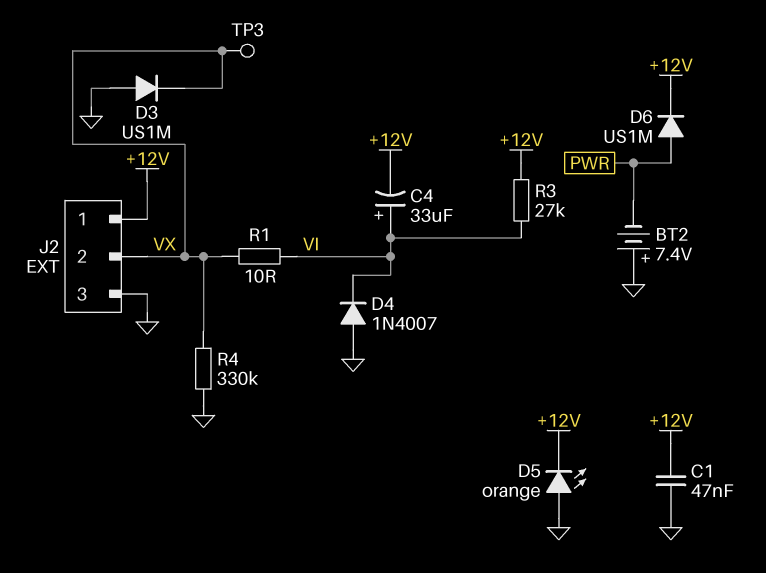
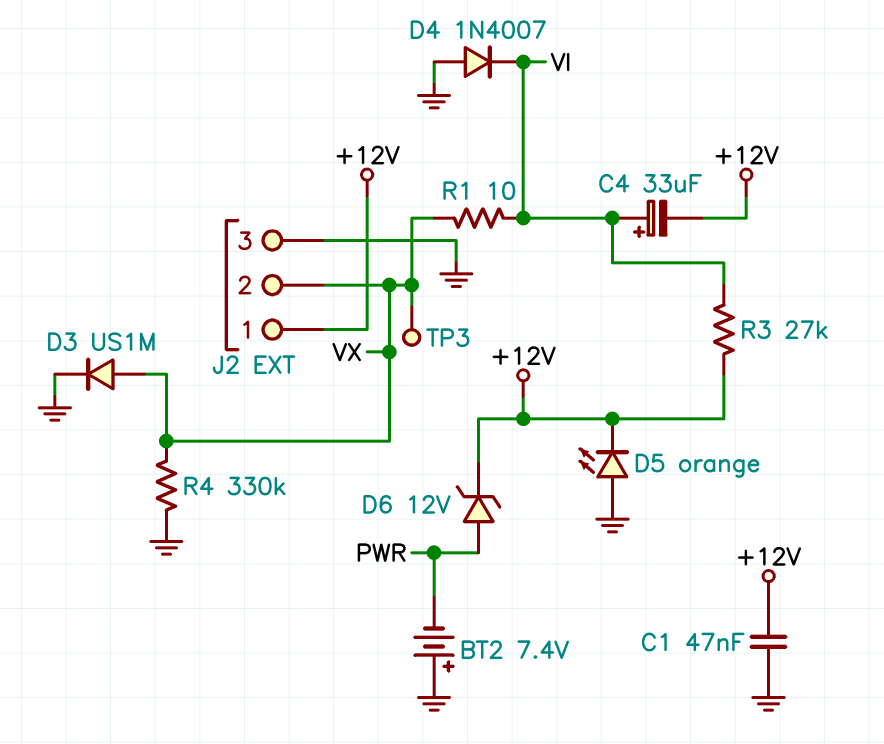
D3: diode US1M (A GND, K VX) -> diode US1M (A VX, K GND)
D6: diode US1M (A PWR, K +12V) -> zener 12V (A PWR, K +12V)

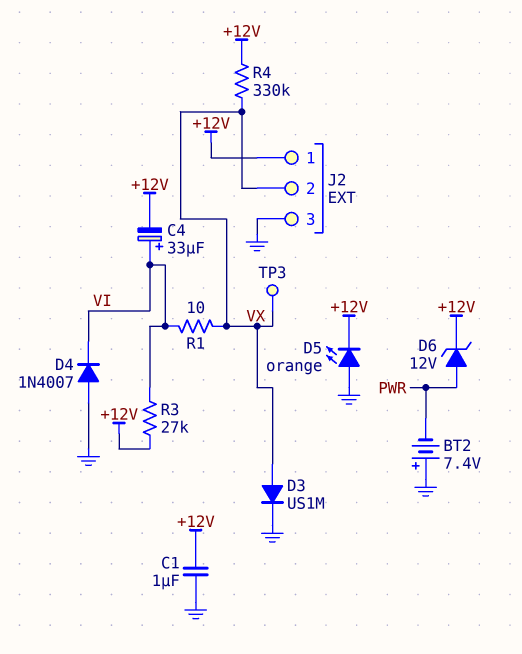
C1: 47nF (+12V, GND) -> 1uF (+12V, GND)
R4: 330k (GND, VX) -> 330k (+12V, VX)

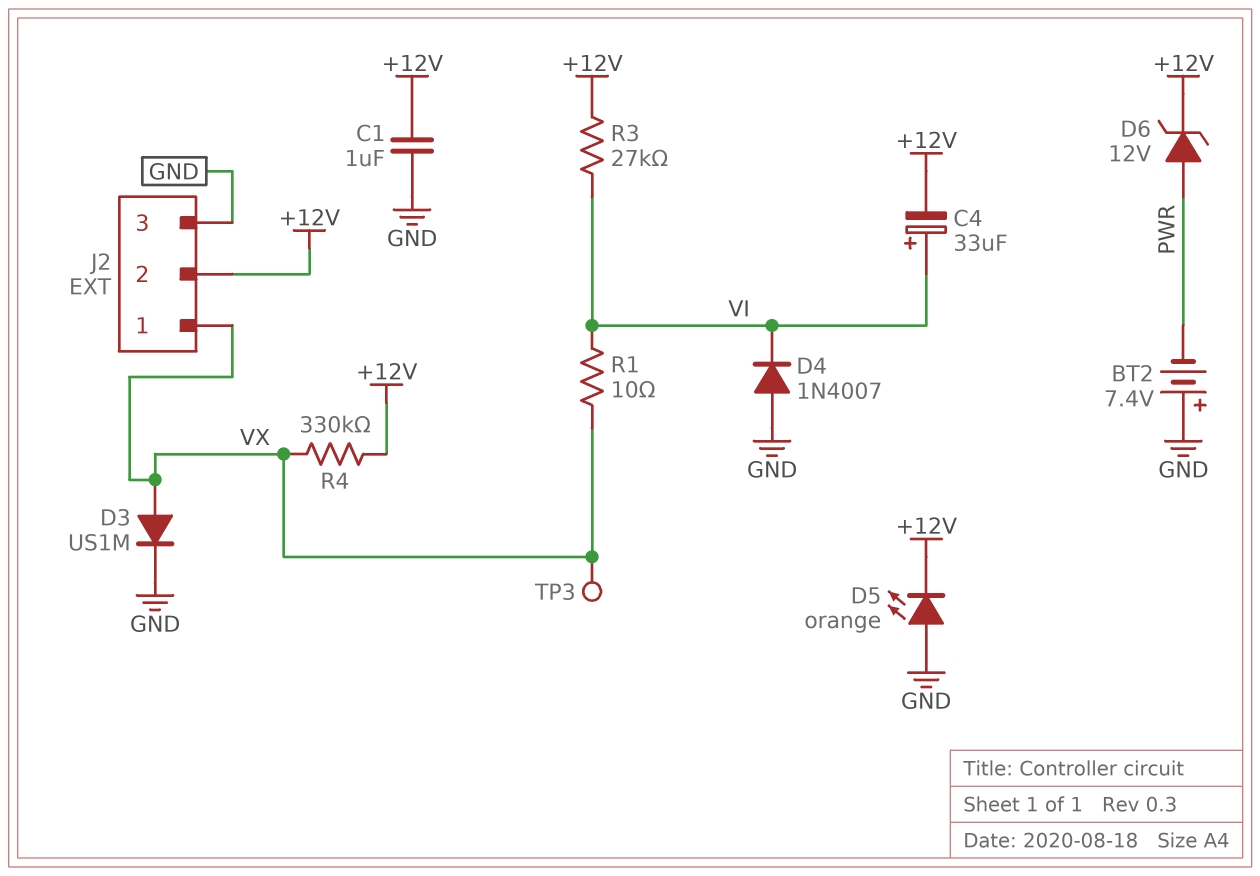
J2 pin 1: +12V -> VX
J2 pin 2: VX -> +12V

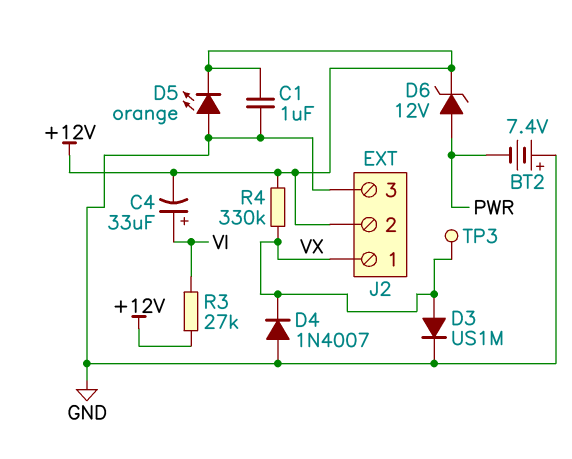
D4: diode 1N4007 (A GND, K VI) -> diode 1N4007 (A GND, K VX)
R1: 10 (VI, VX) -> none

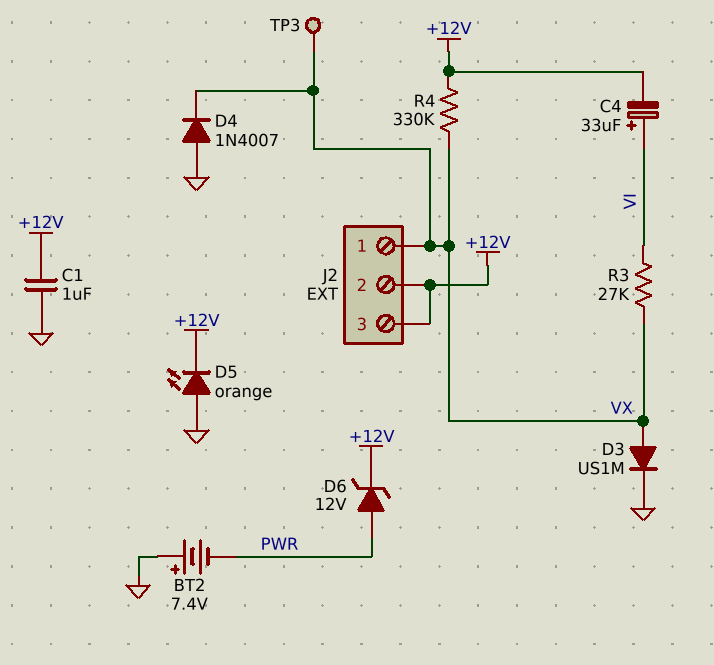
J2 pin 3: GND -> +12V
R3: 27k (+12V, VI) -> 27k (VI, VX)

